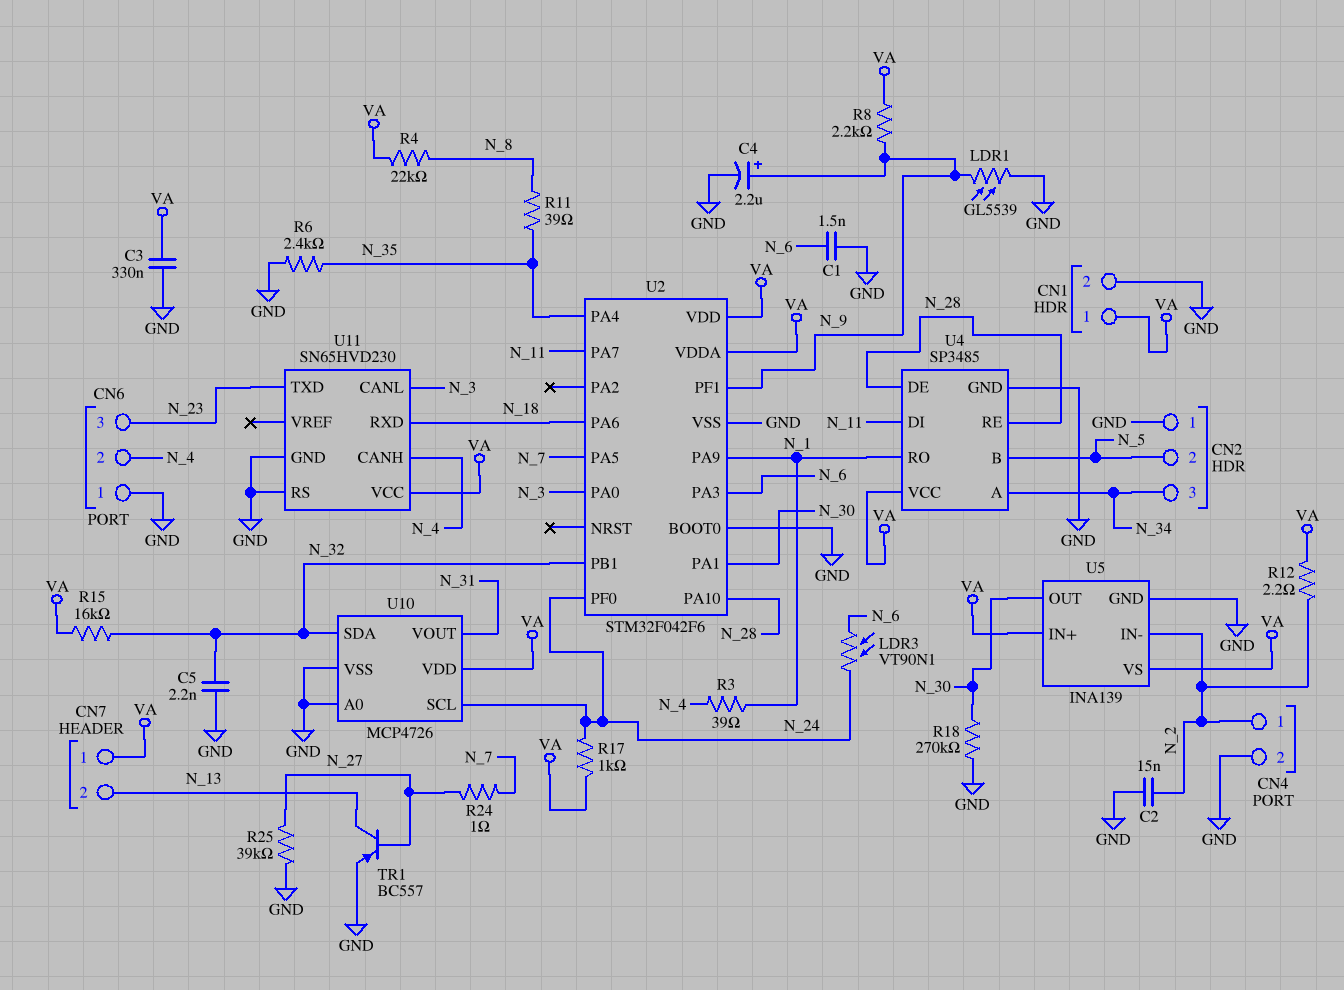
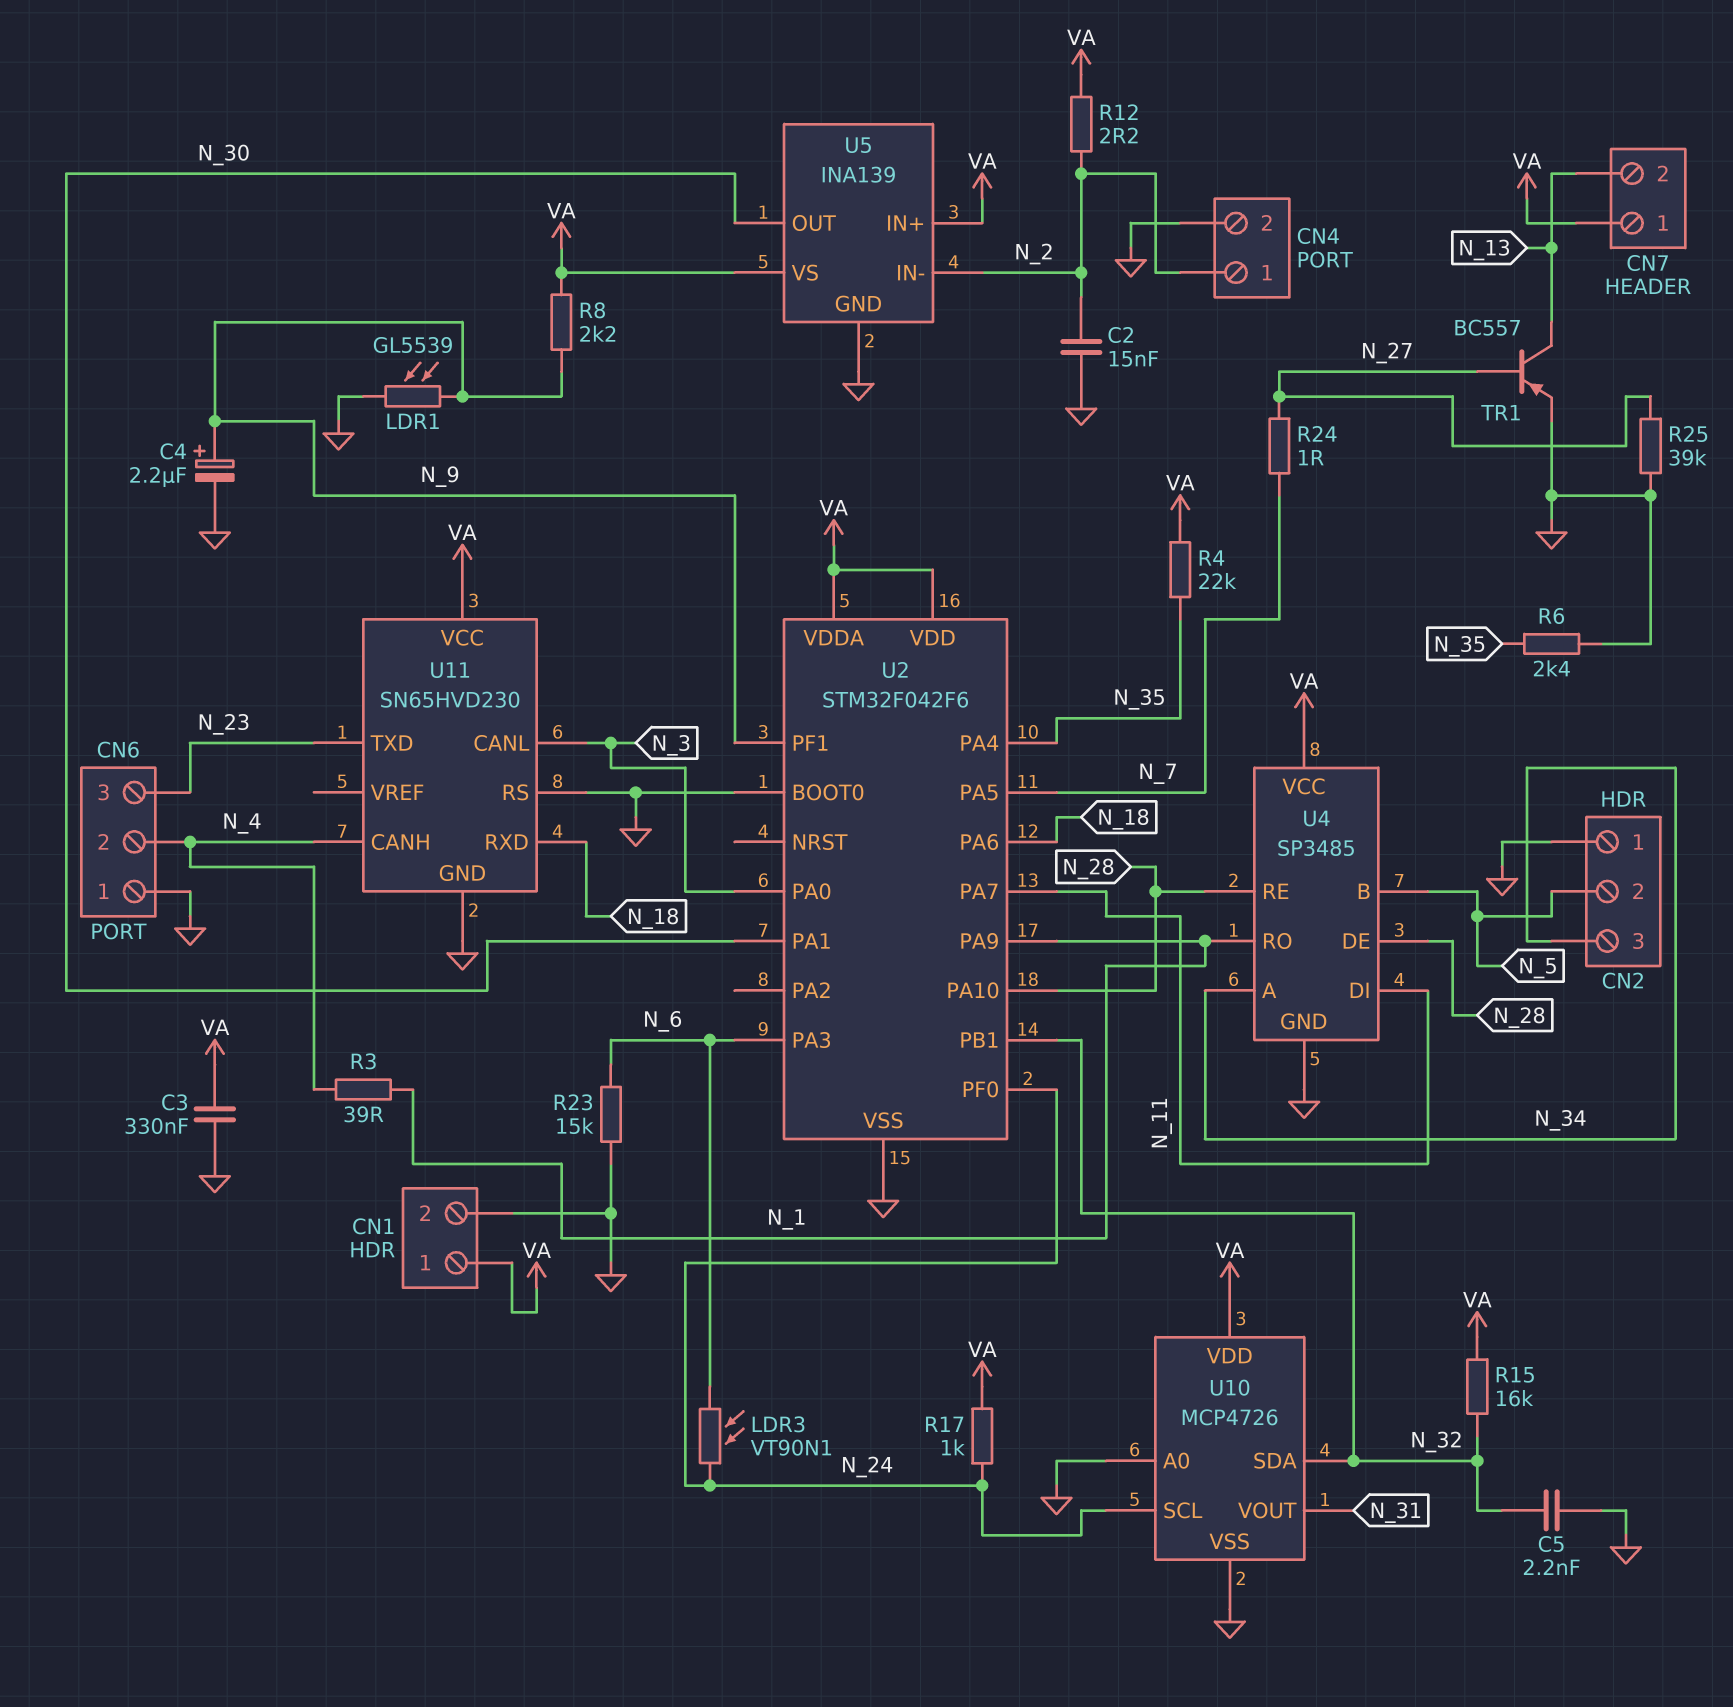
C1: 1.5nF (GND, N_6) -> none
R4: 22k (N_8, VA) -> 22k (N_35, VA)
R11: 39 (N_8, N_35) -> none
R18: 270k (GND, N_30) -> none
R23: none -> 15k (GND, N_6)

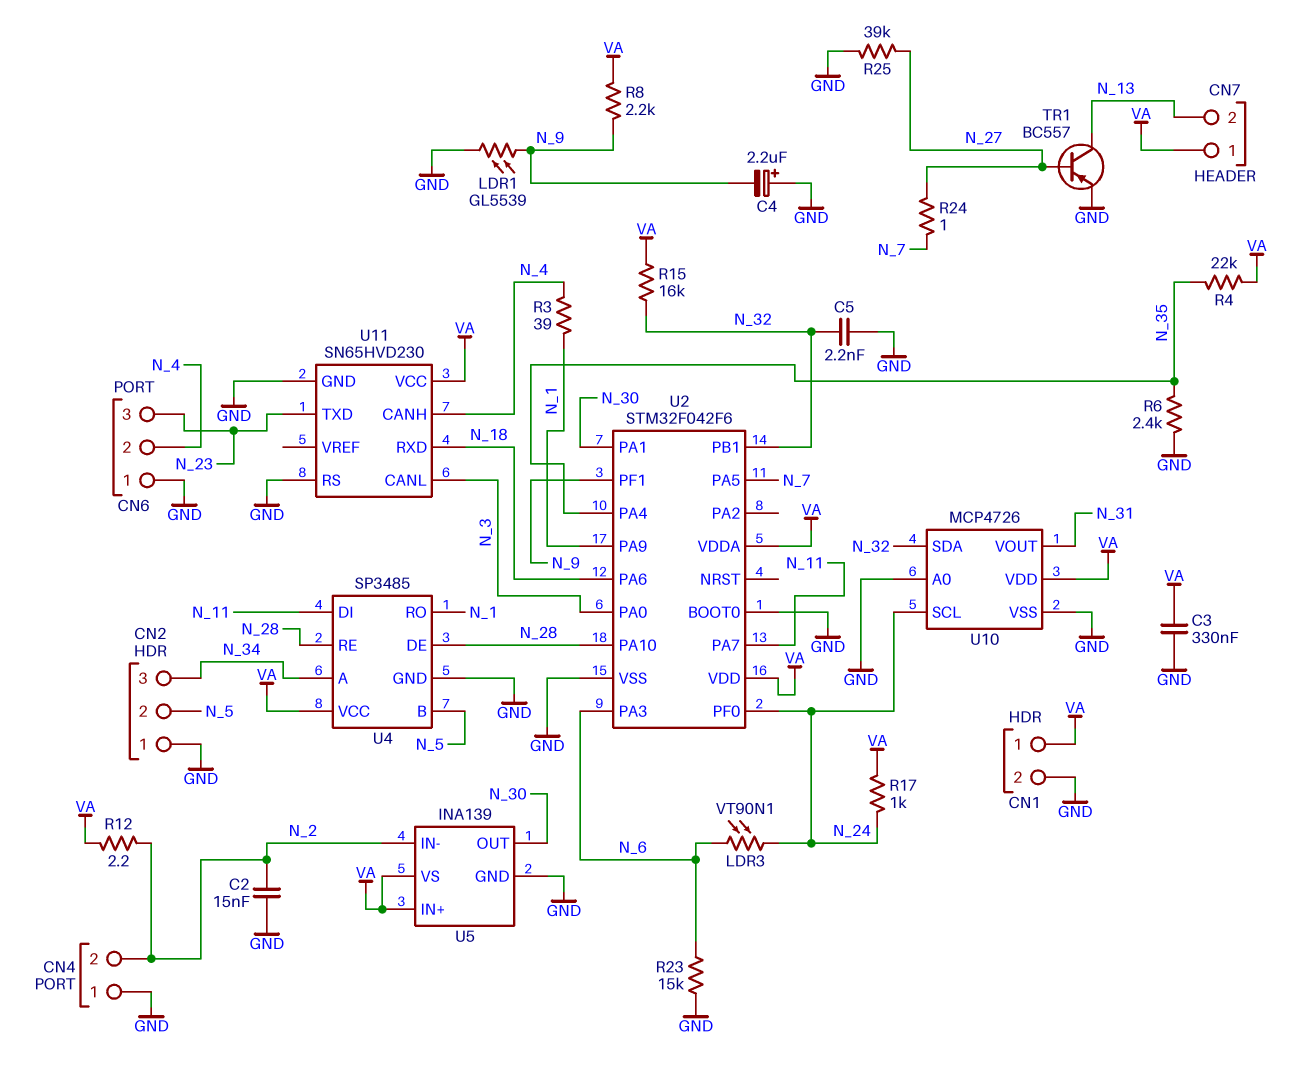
C4: 2.2uF (plus N_9, minus GND) -> 2.2uF (plus GND, minus N_9)
CN4 pin 1: N_2 -> GND
CN4 pin 2: GND -> N_2

